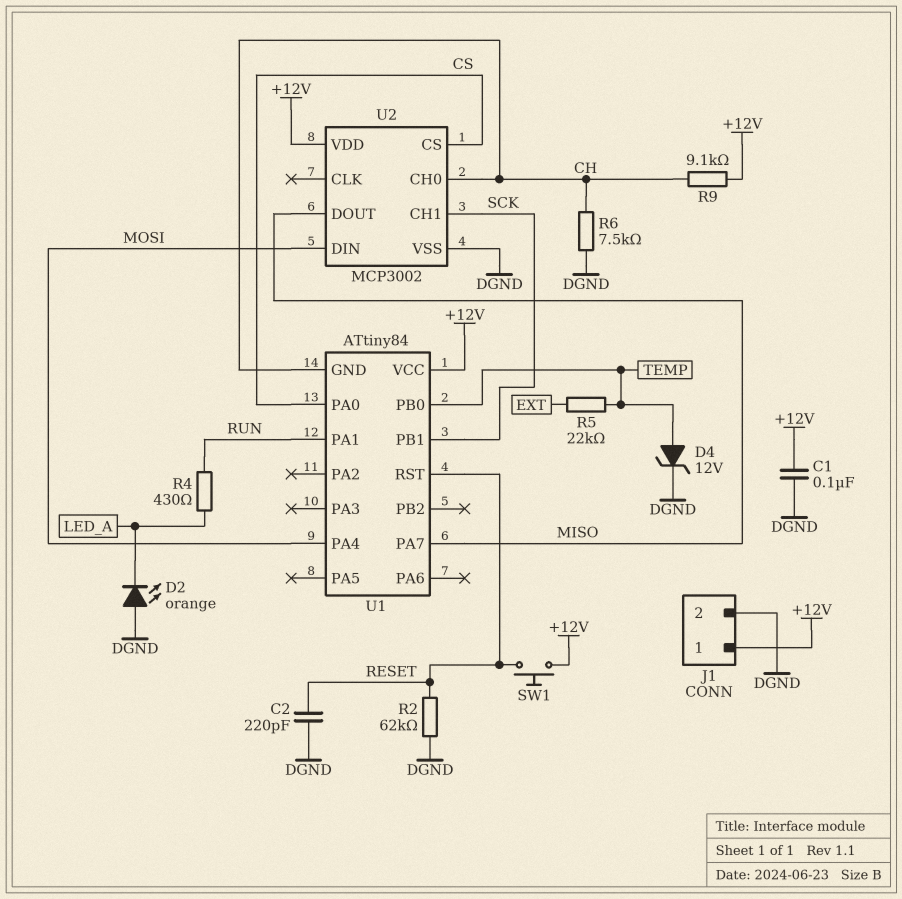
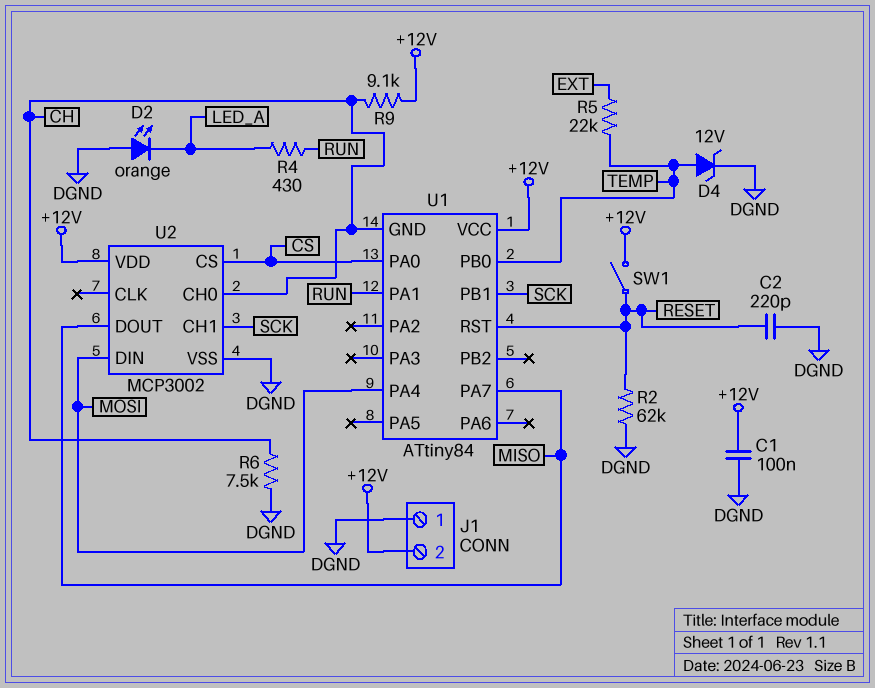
J1 pin 1: +12V -> DGND
J1 pin 2: DGND -> +12V
SW1: button (+12V, RESET) -> switch (+12V, RESET)

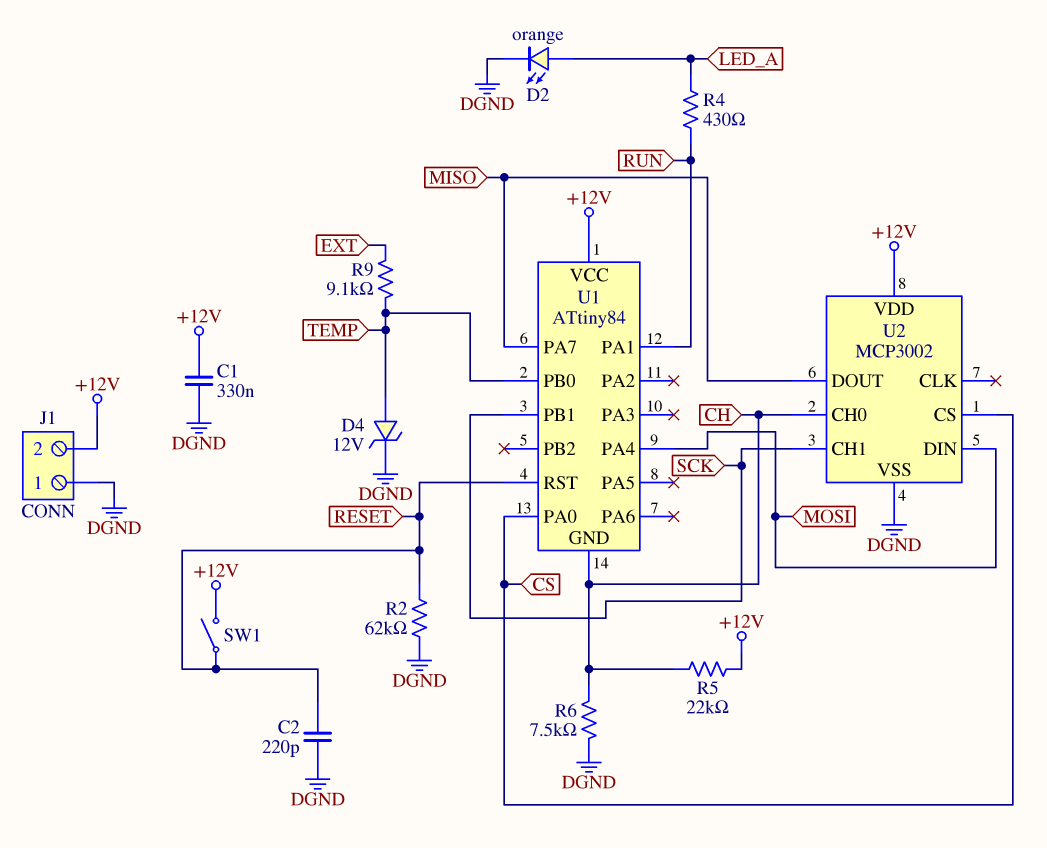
C1: 100nF (+12V, DGND) -> 330nF (+12V, DGND)
D2: LED orange (A DGND, K LED_A) -> LED orange (A LED_A, K DGND)
R5: 22k (EXT, TEMP) -> 22k (+12V, CH)
R9: 9.1k (+12V, CH) -> 9.1k (EXT, TEMP)

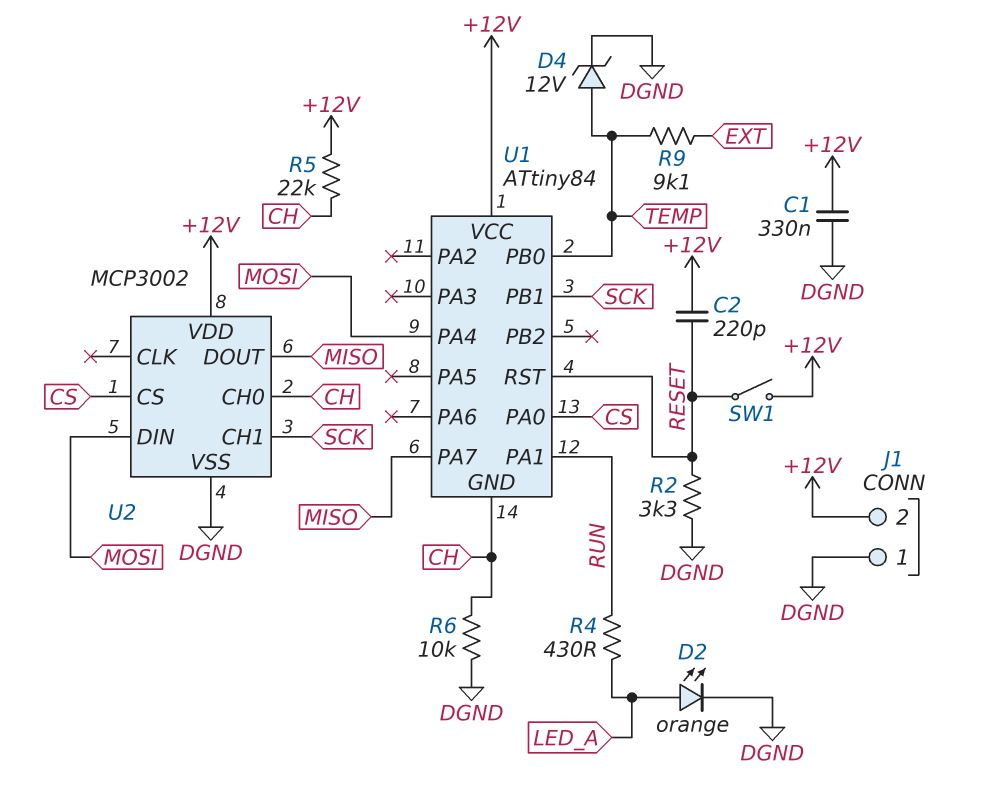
C2: 220pF (DGND, RESET) -> 220pF (+12V, RESET)
R2: 62k (DGND, RESET) -> 3.3k (DGND, RESET)
R6: 7.5k (CH, DGND) -> 10k (CH, DGND)

